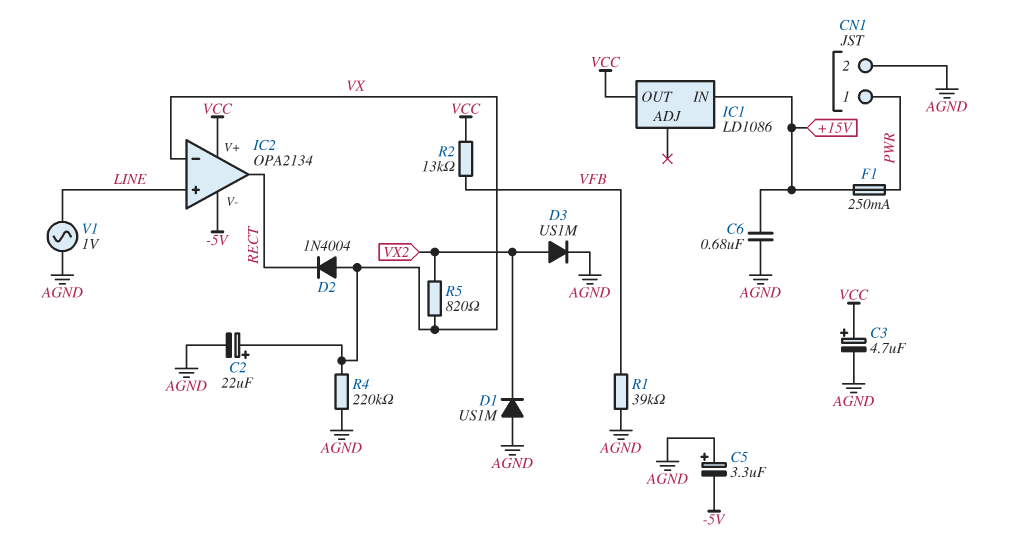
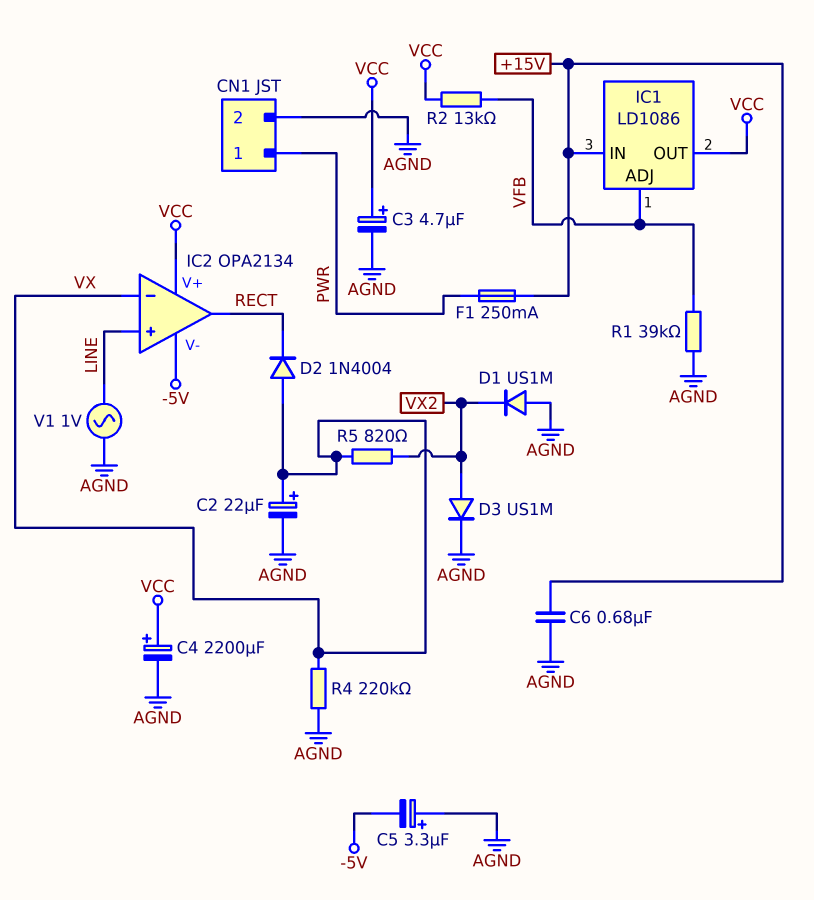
C4: none -> 2200uF (plus VCC, minus AGND)
IC1 pin ADJ: none -> VFB

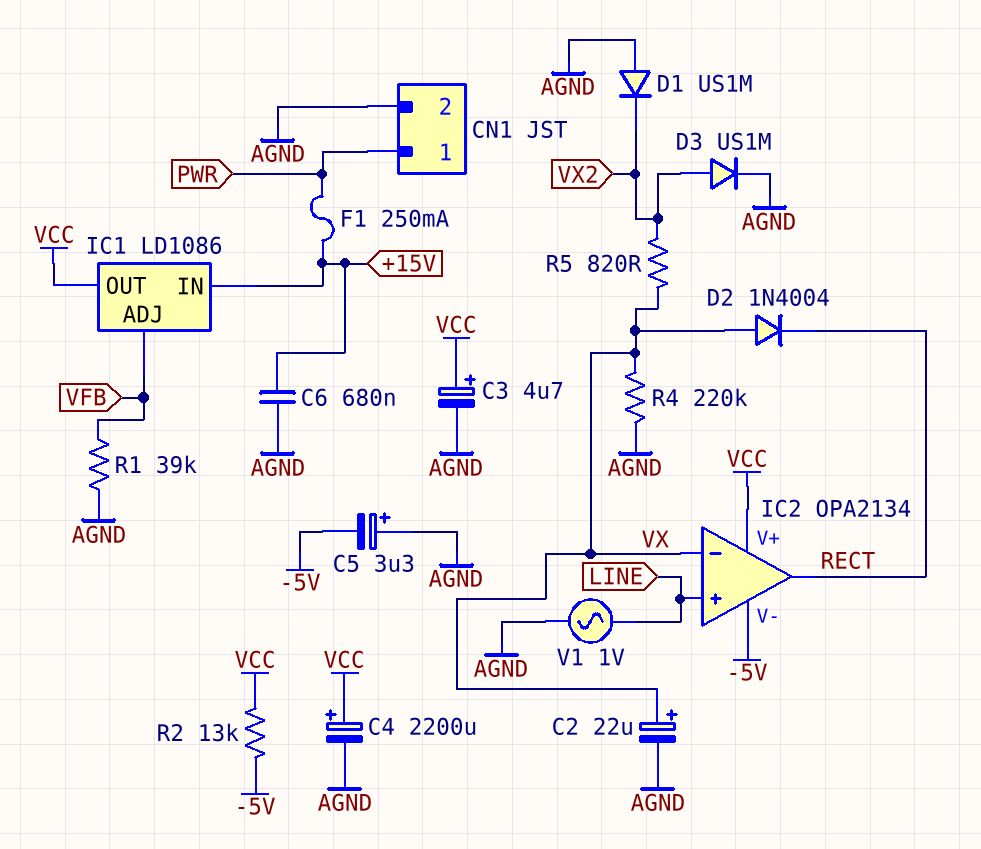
R2: 13k (VCC, VFB) -> 13k (-5V, VCC)

